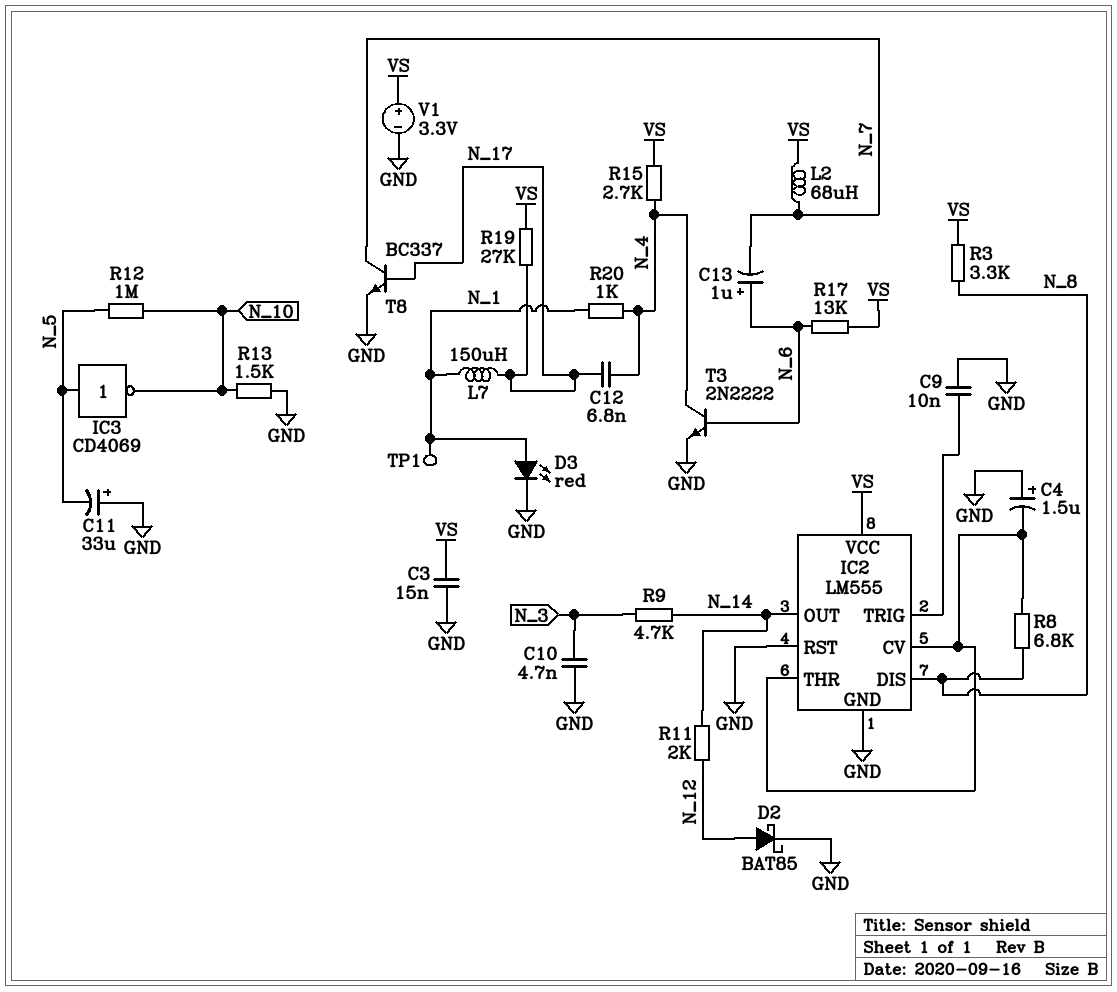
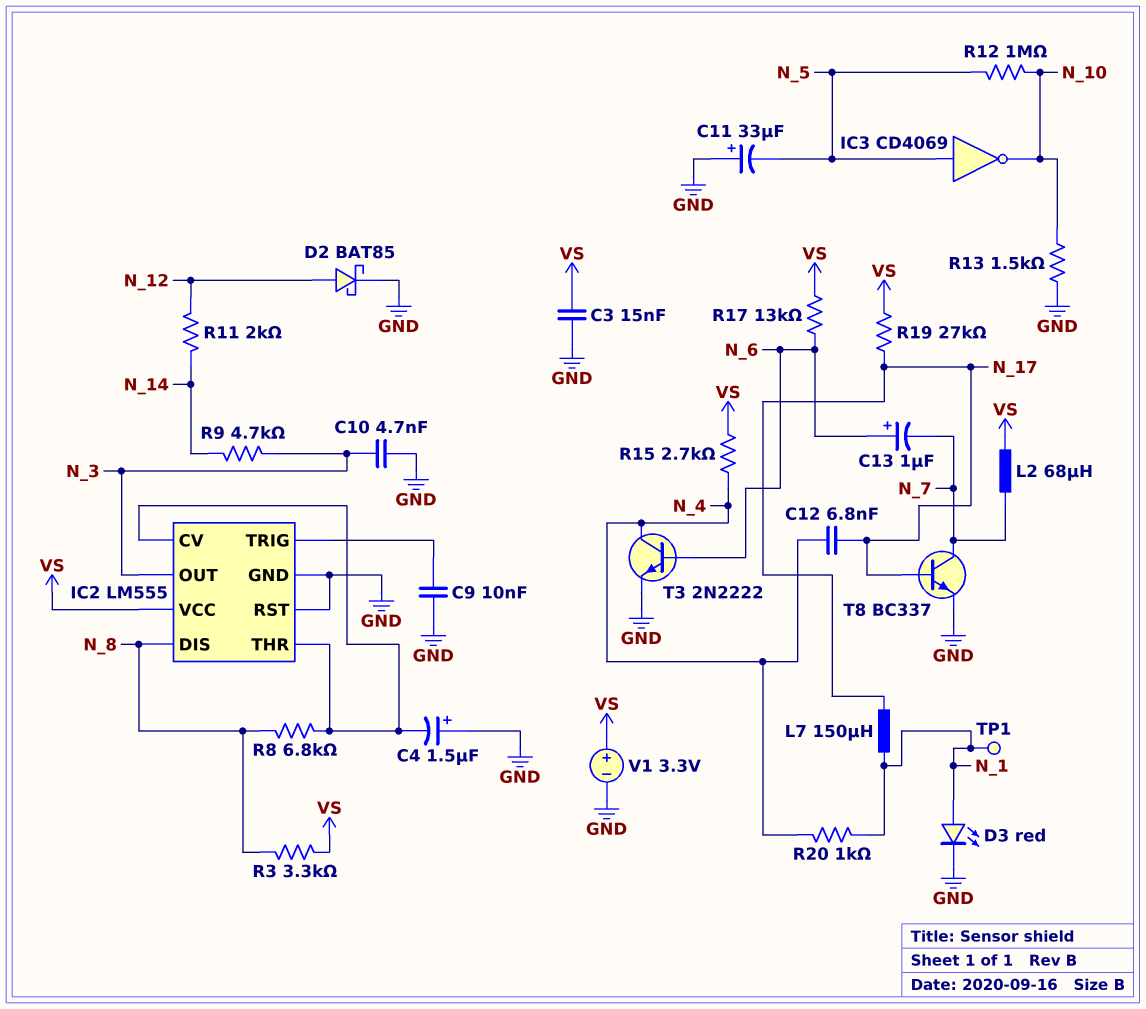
IC2 pin OUT: N_14 -> N_3

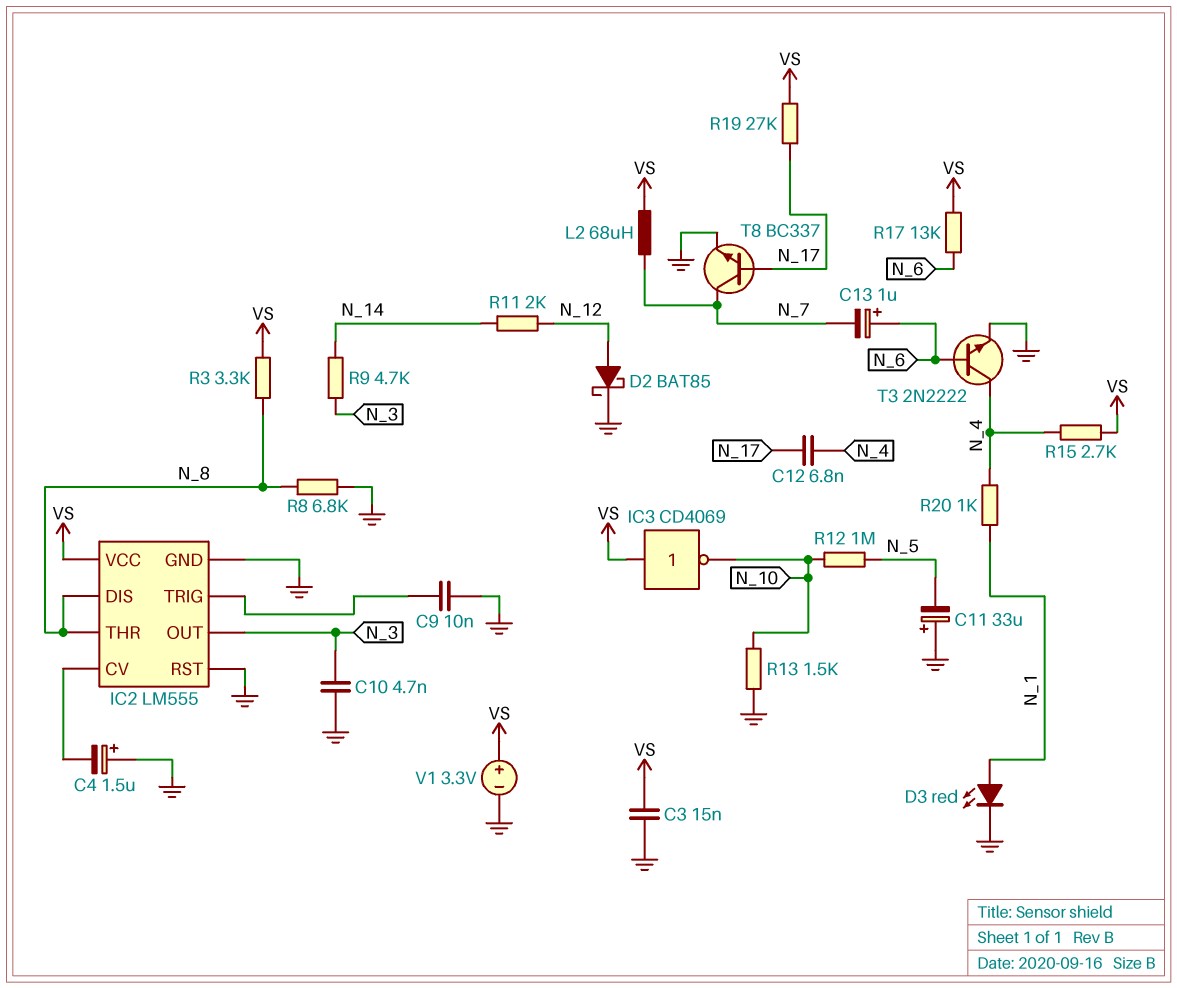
IC2 pin THR: IC2/CV -> N_8
IC3: NOT CD4069 (in N_5, out N_10) -> NOT CD4069 (in VS, out N_10)
L7: 150uH (N_1, N_17) -> none
R8: 6.8k (IC2/CV, N_8) -> 6.8k (GND, N_8)
TP1: test point (N_1) -> none

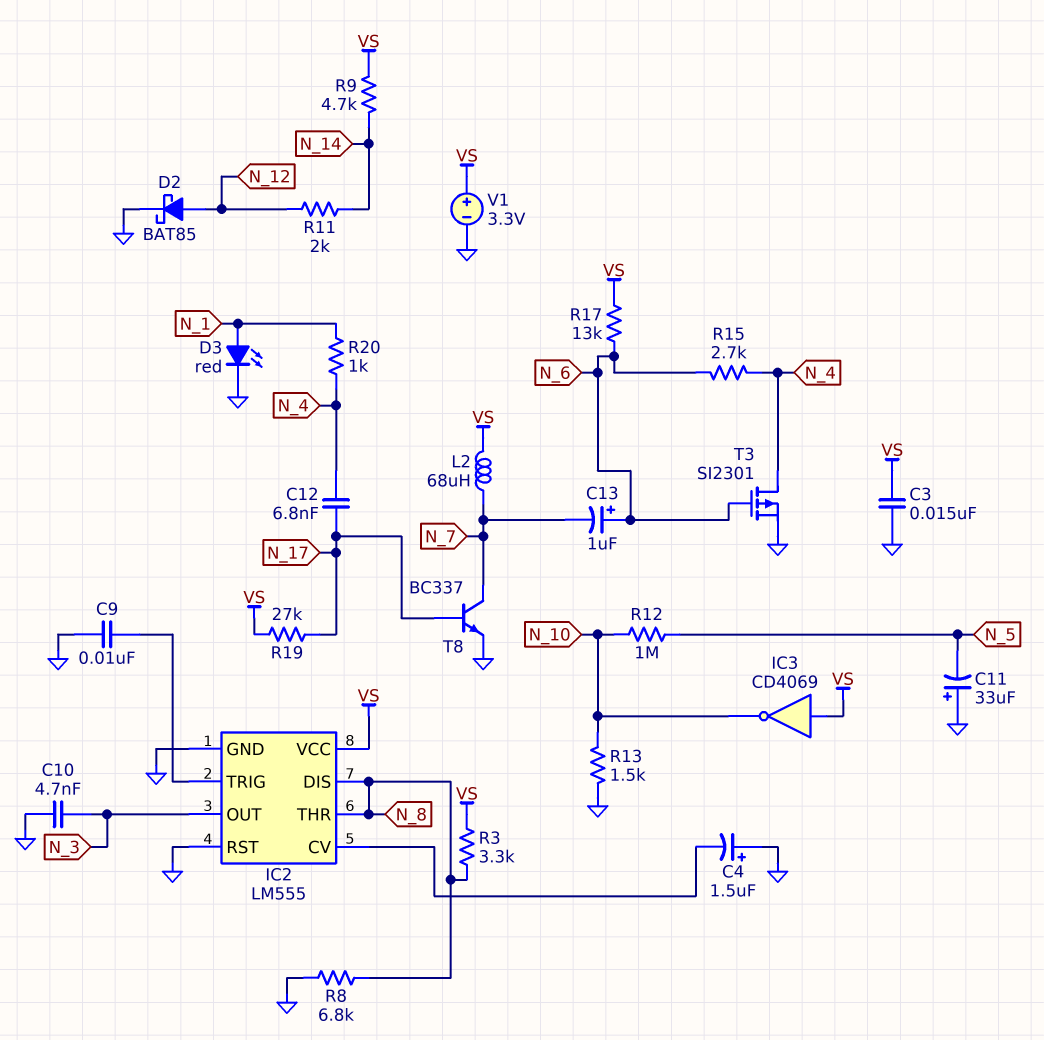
R9: 4.7k (N_3, N_14) -> 4.7k (N_14, VS)
R15: 2.7k (N_4, VS) -> 2.7k (N_4, N_6)
T3: NPN 2N2222 (B N_6, C N_4, E GND) -> PMOS SI2301 (G N_6, D N_4, S GND)

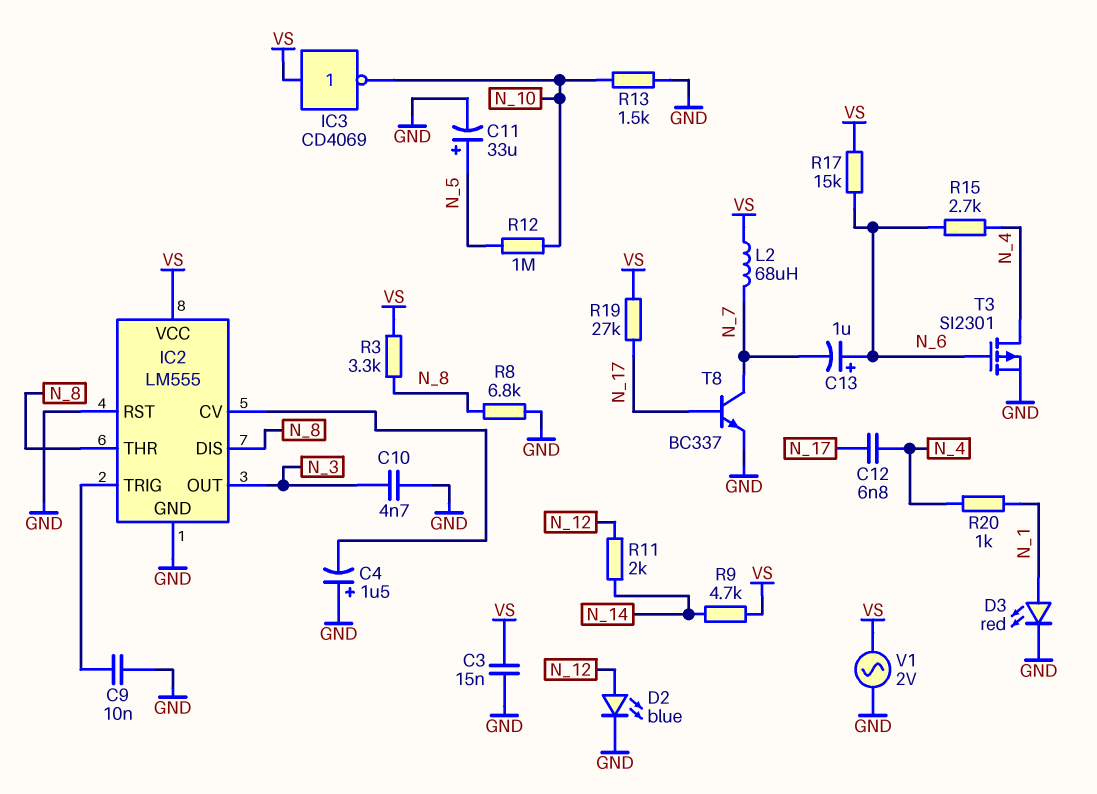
C11: 33uF (plus GND, minus N_5) -> 33uF (plus N_5, minus GND)
D2: schottky BAT85 (A N_12, K GND) -> LED blue (A N_12, K GND)
R17: 13k (N_6, VS) -> 15k (N_6, VS)
V1: 3.3V (plus VS, minus GND) -> AC 2V (GND, VS)

